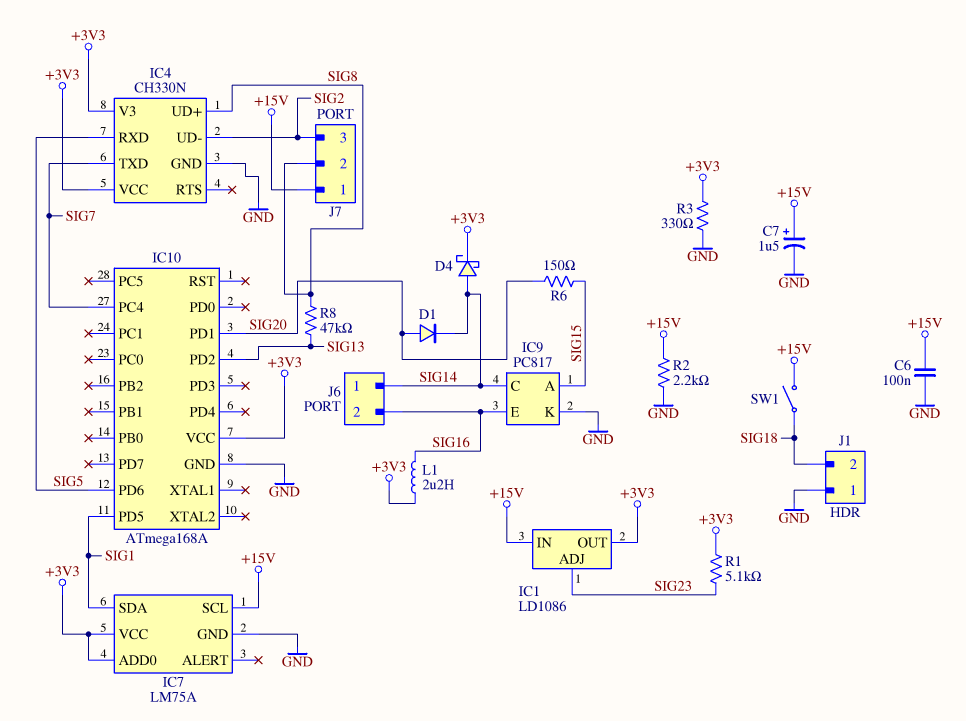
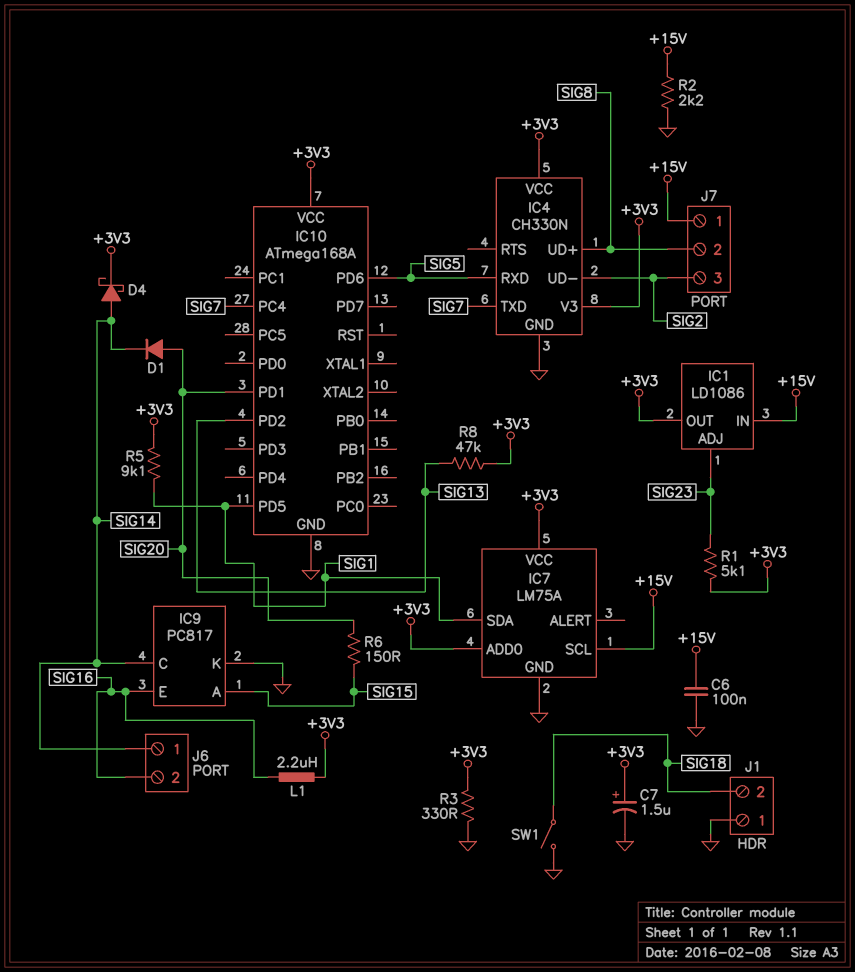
C7: 1.5uF (plus +15V, minus GND) -> 1.5uF (plus +3V3, minus GND)
R5: none -> 9.1k (+3V3, SIG1)
R8: 47k (SIG8, SIG13) -> 47k (+3V3, SIG13)
SW1: switch (+15V, SIG18) -> switch (GND, SIG18)

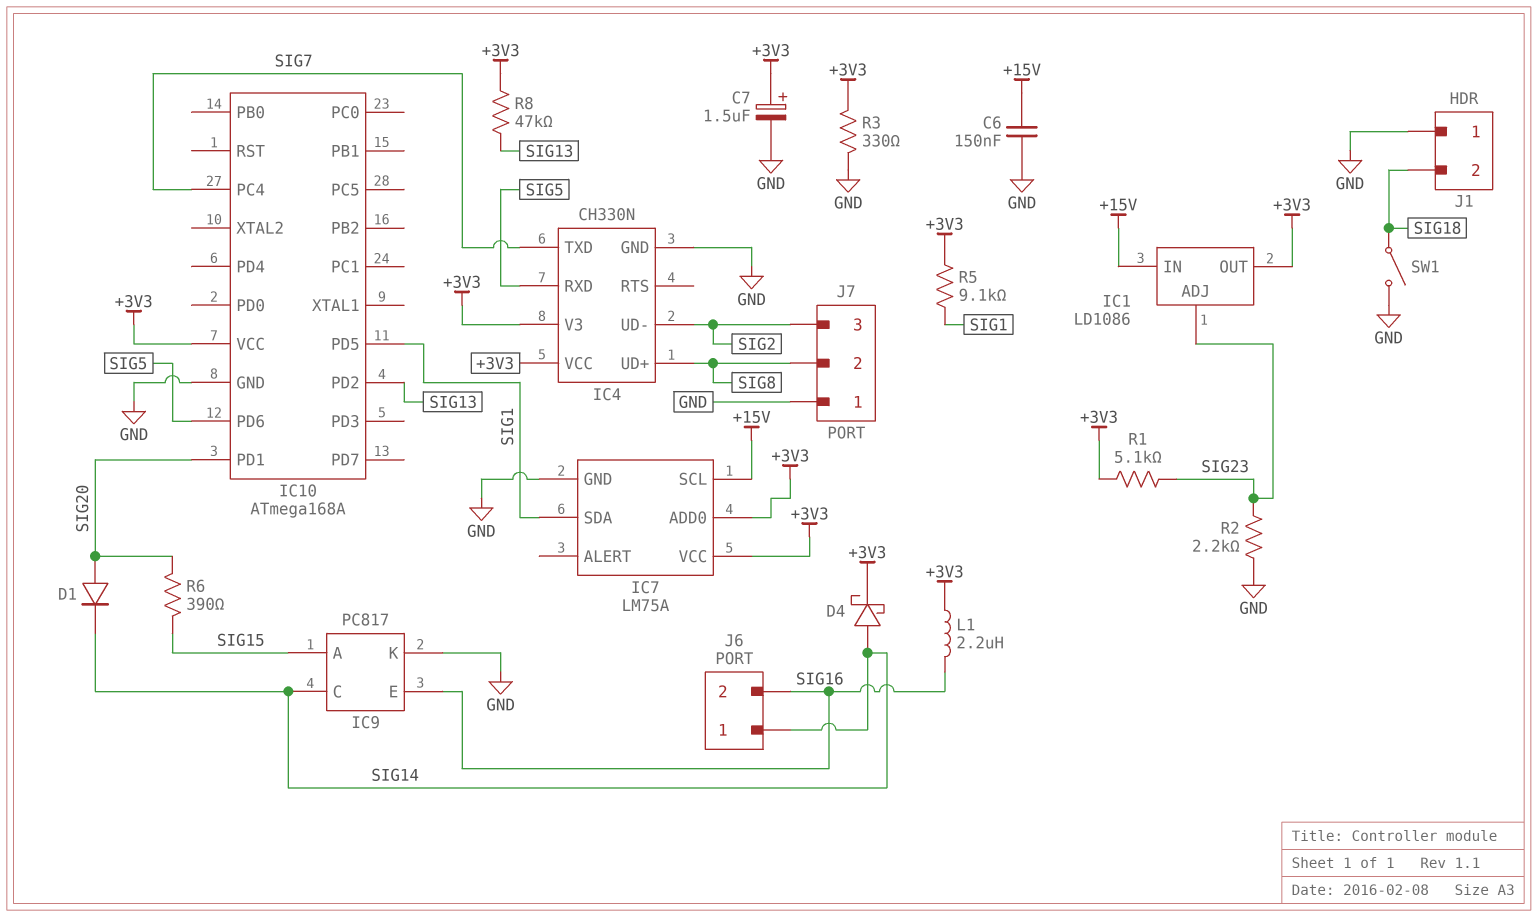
C6: 100nF (+15V, GND) -> 150nF (+15V, GND)
J7 pin 1: +15V -> GND
R2: 2.2k (+15V, GND) -> 2.2k (GND, SIG23)
R6: 150 (SIG15, SIG20) -> 390 (SIG15, SIG20)

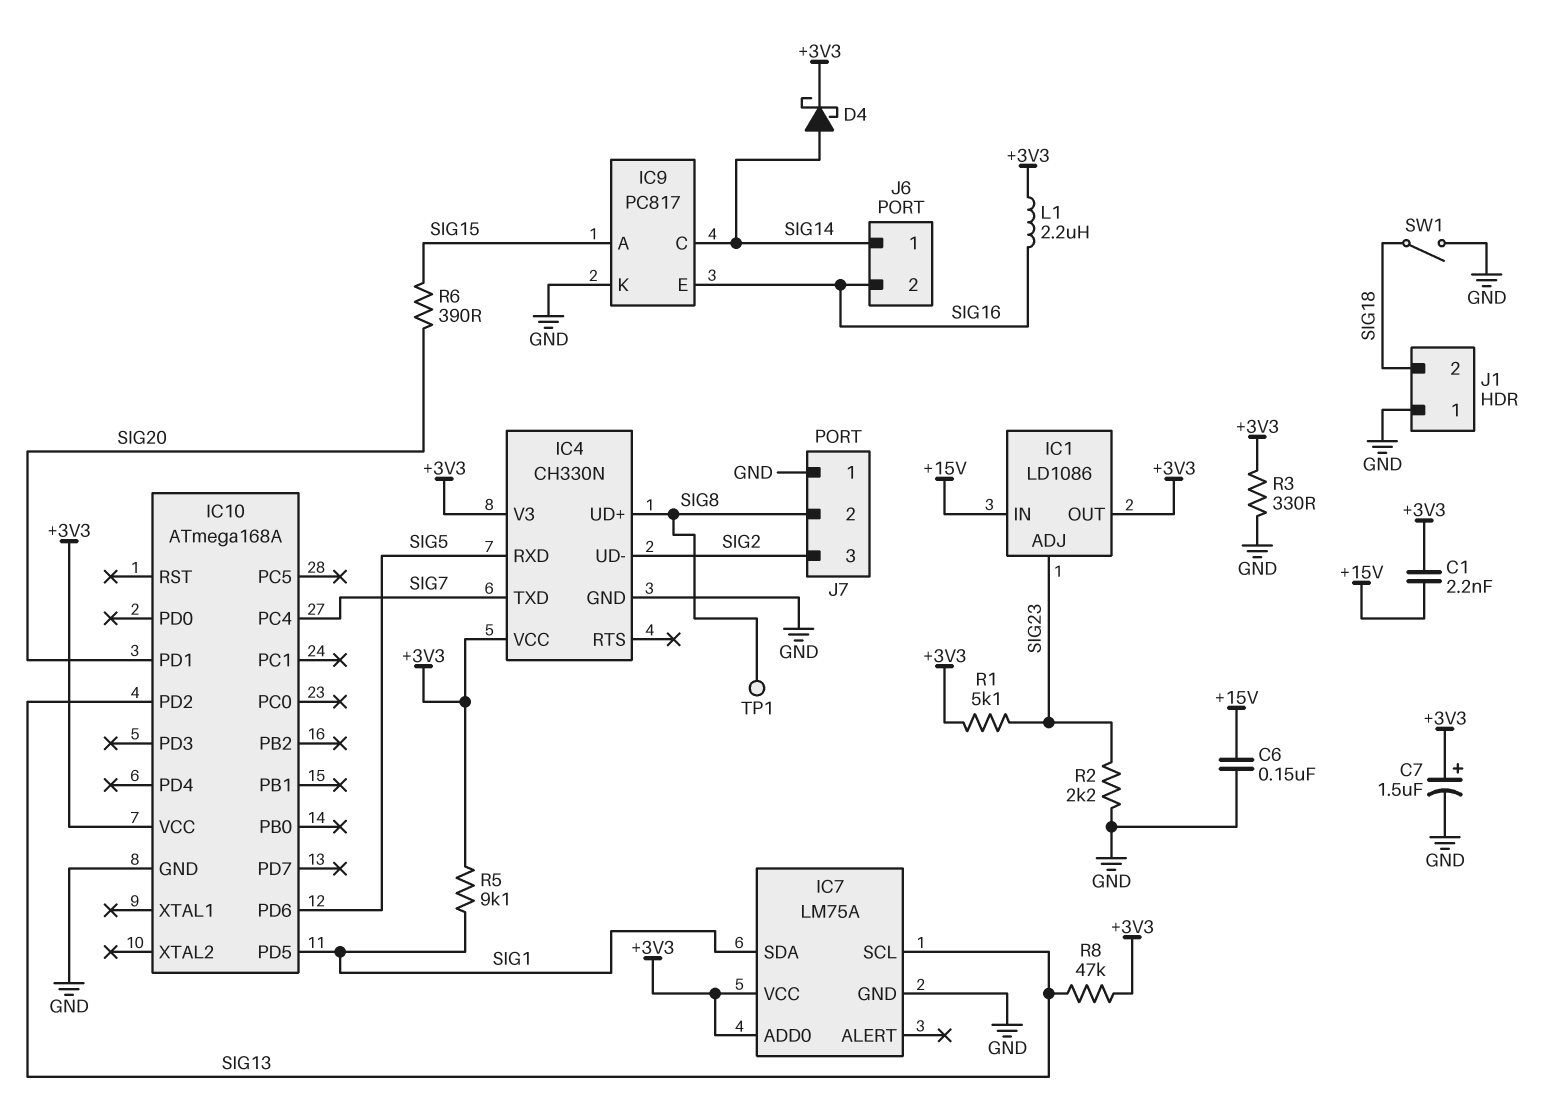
C1: none -> 2.2nF (+3V3, +15V)
D1: diode (A SIG20, K SIG14) -> none
IC7 pin SCL: +15V -> SIG13
TP1: none -> test point (SIG8)

